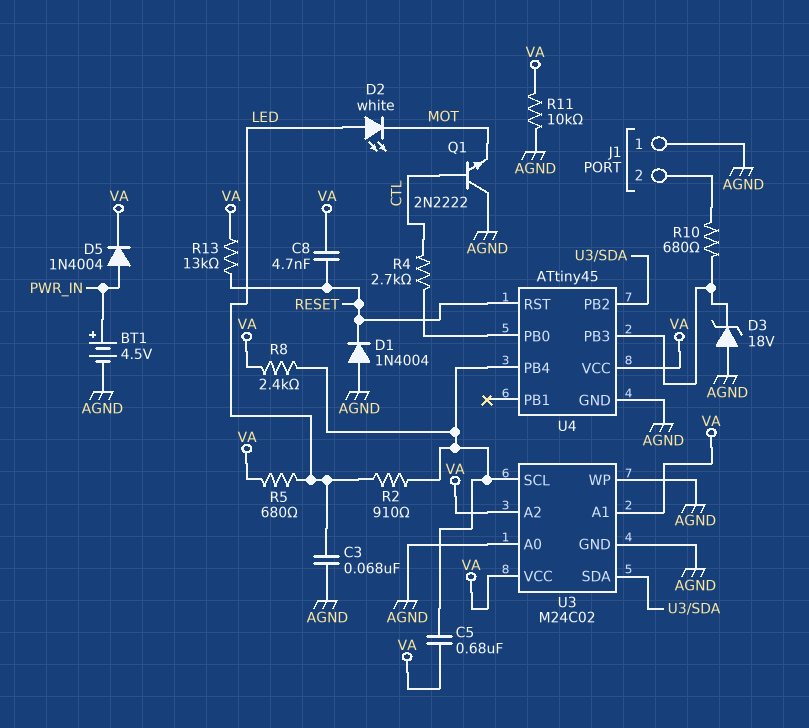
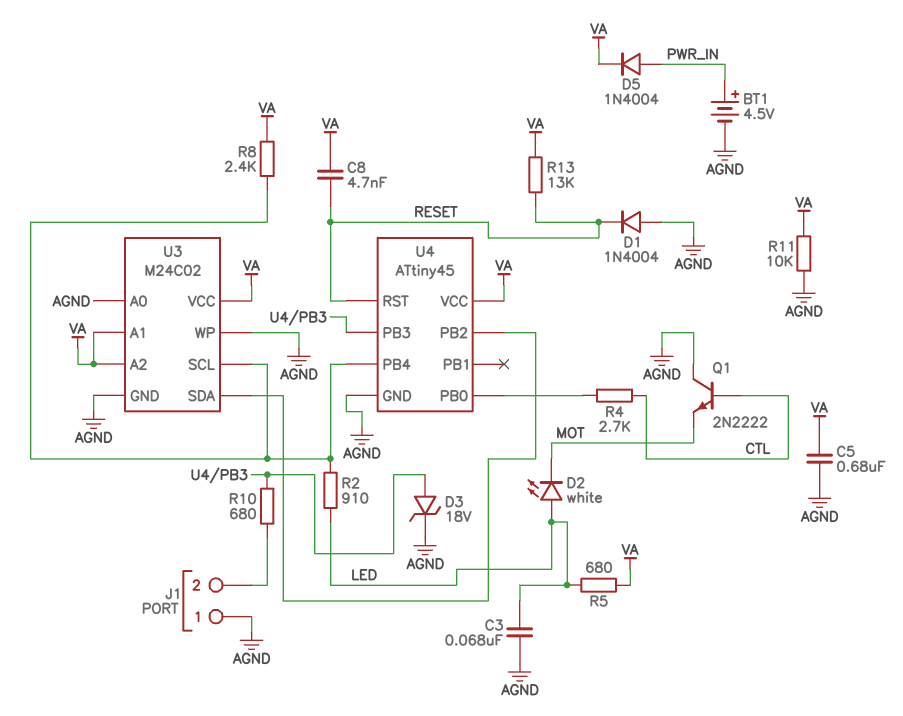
C5: 680nF (U3/SCL, VA) -> 680nF (AGND, VA)
D3: zener 18V (A AGND, K U4/PB3) -> zener 18V (A U4/PB3, K AGND)

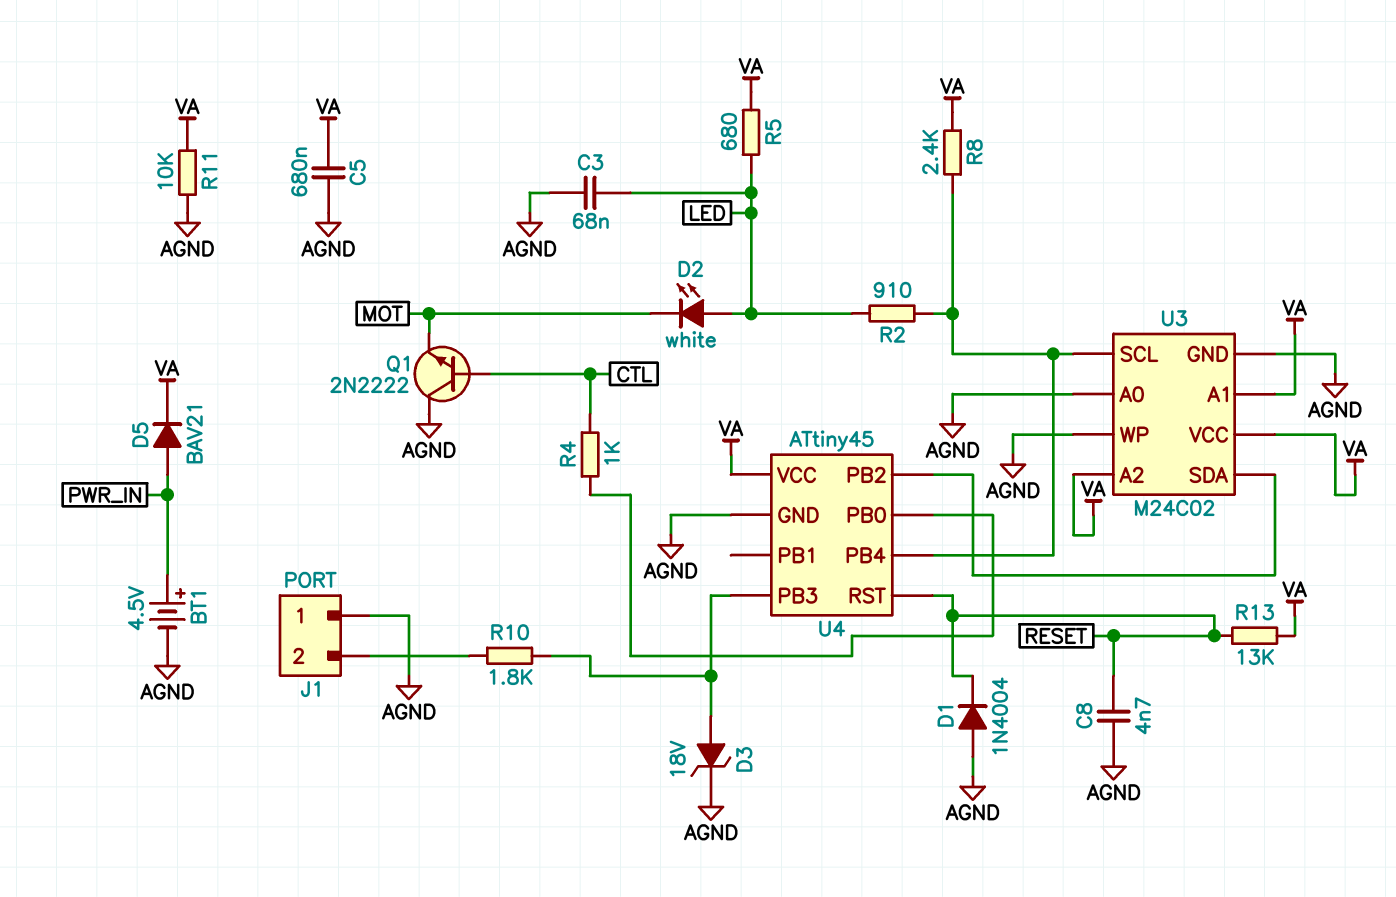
C8: 4.7nF (RESET, VA) -> 4.7nF (AGND, RESET)
D5: diode 1N4004 (A PWR_IN, K VA) -> diode BAV21 (A PWR_IN, K VA)
R4: 2.7k (CTL, U4/PB0) -> 1k (CTL, U4/PB0)
R10: 680 (J1/2, U4/PB3) -> 1.8k (J1/2, U4/PB3)

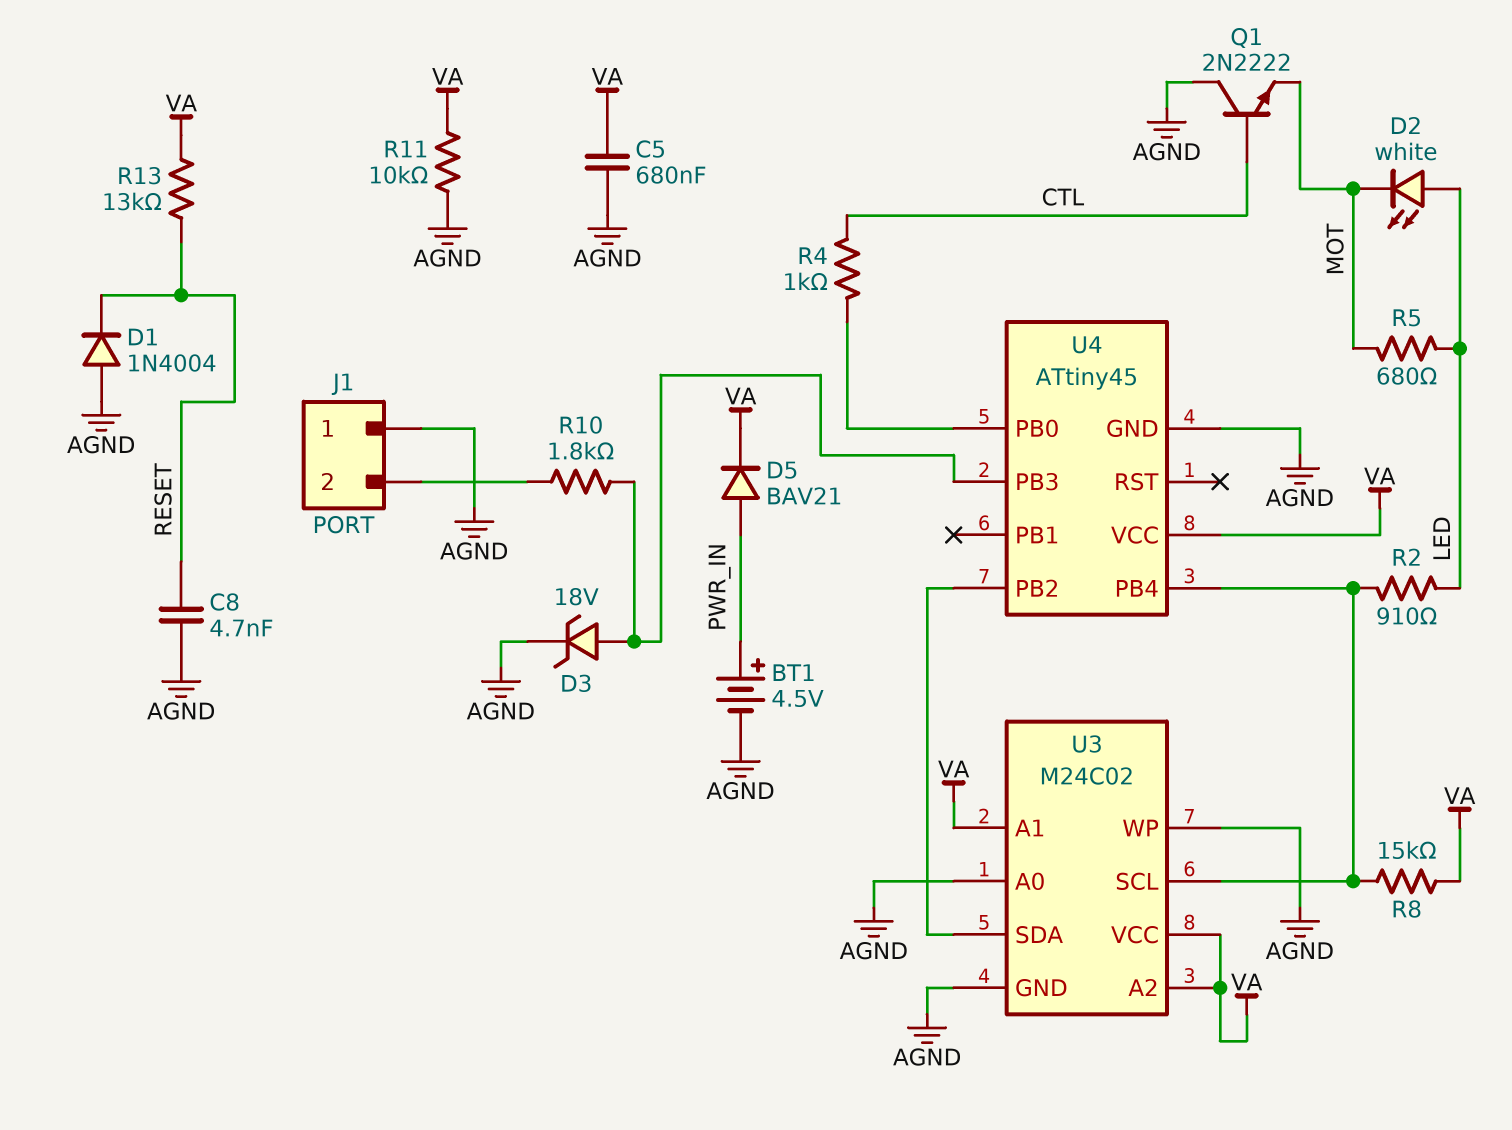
C3: 68nF (AGND, LED) -> none
R5: 680 (LED, VA) -> 680 (LED, MOT)
R8: 2.4k (U3/SCL, VA) -> 15k (U3/SCL, VA)
U4 pin RST: RESET -> none

